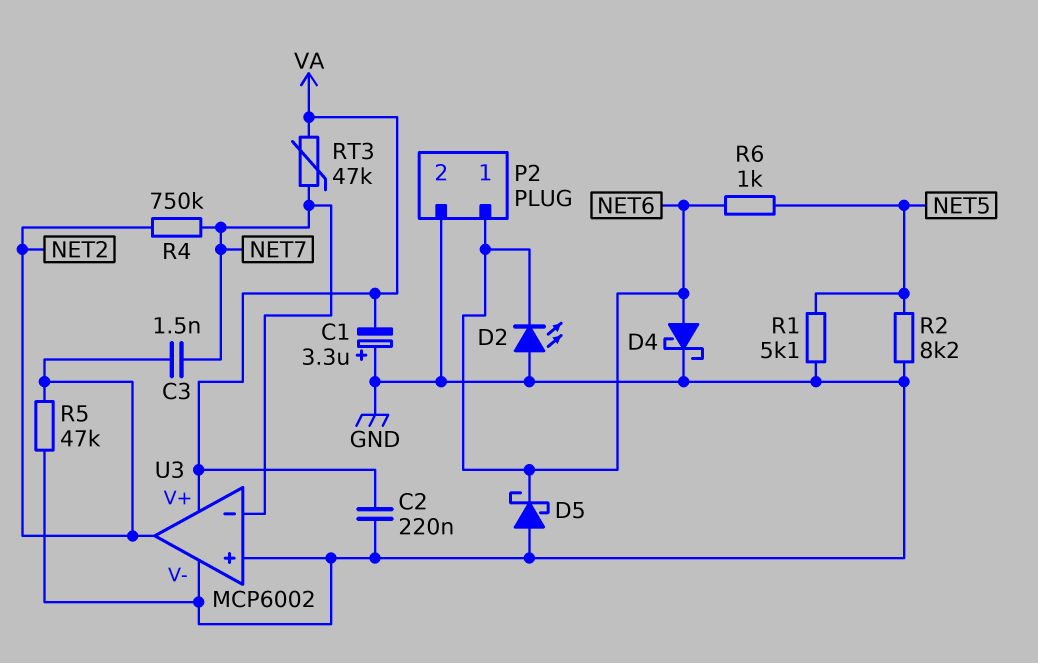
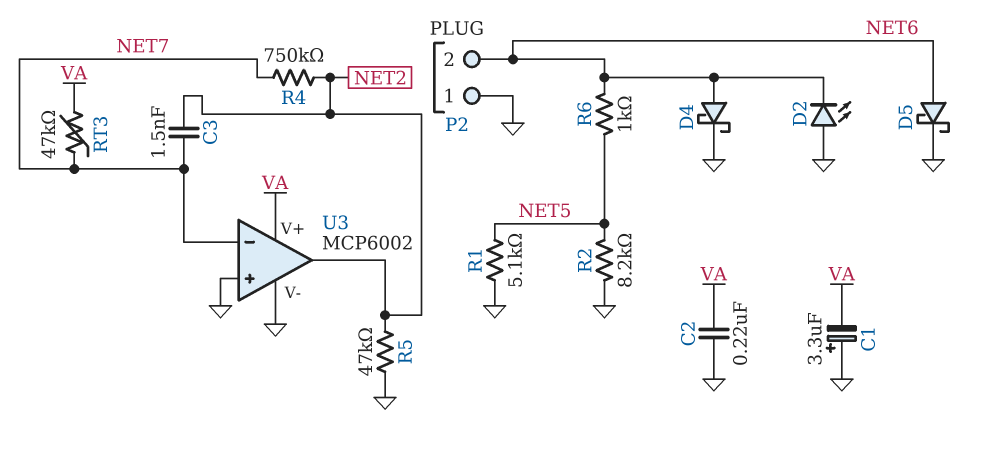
D5: schottky (A GND, K NET6) -> schottky (A NET6, K GND)
P2 pin 1: NET6 -> GND
P2 pin 2: GND -> NET6

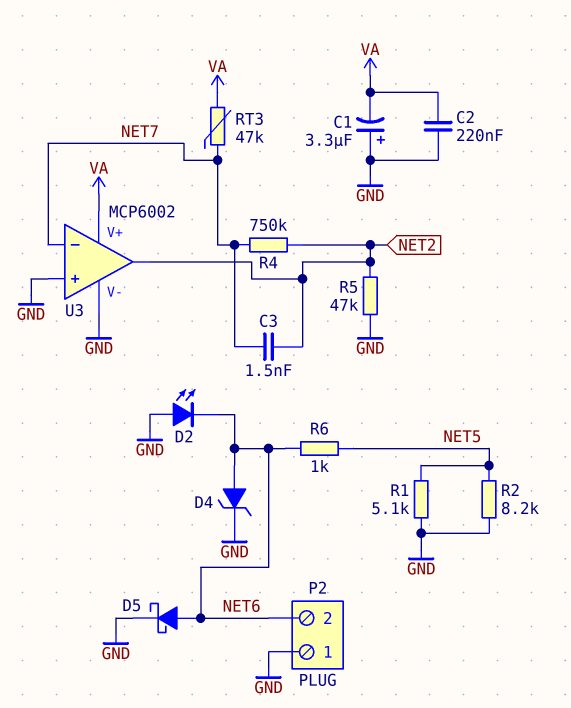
D4: schottky (A NET6, K GND) -> zener (A NET6, K GND)

